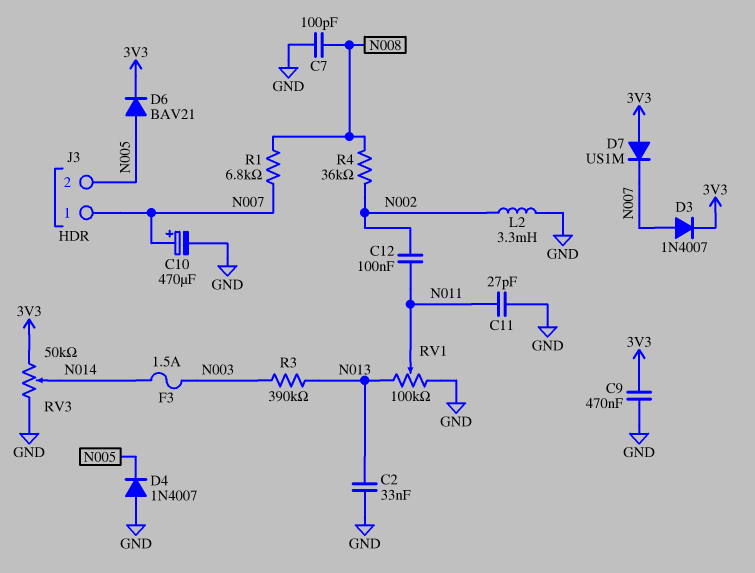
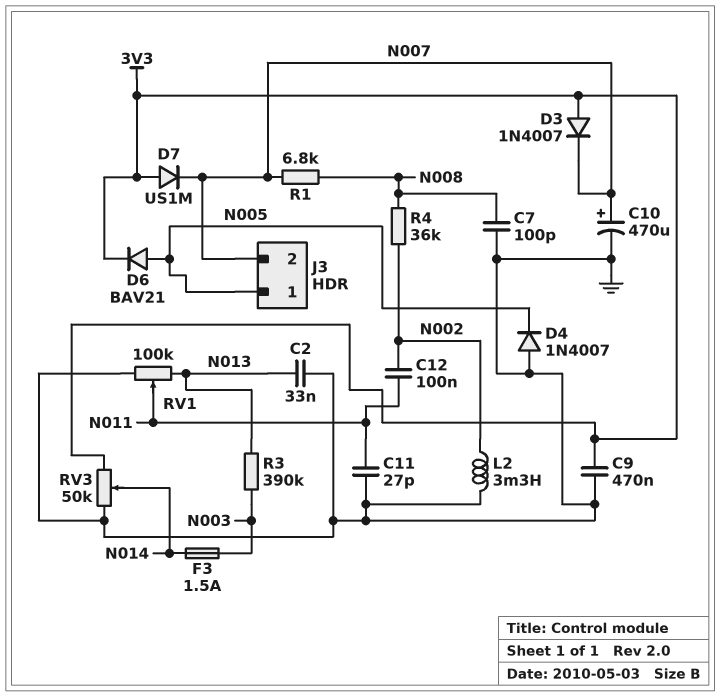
D3: diode 1N4007 (A N007, K 3V3) -> diode 1N4007 (A 3V3, K N007)
J3 pin 1: N007 -> N005
J3 pin 2: N005 -> N007

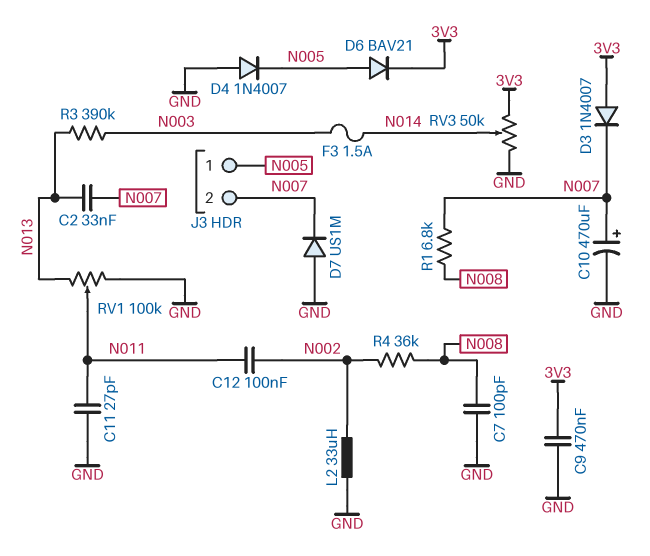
C2: 33nF (GND, N013) -> 33nF (N007, N013)
D7: diode US1M (A 3V3, K N007) -> diode US1M (A GND, K N007)
L2: 3.3mH (GND, N002) -> 33uH (GND, N002)

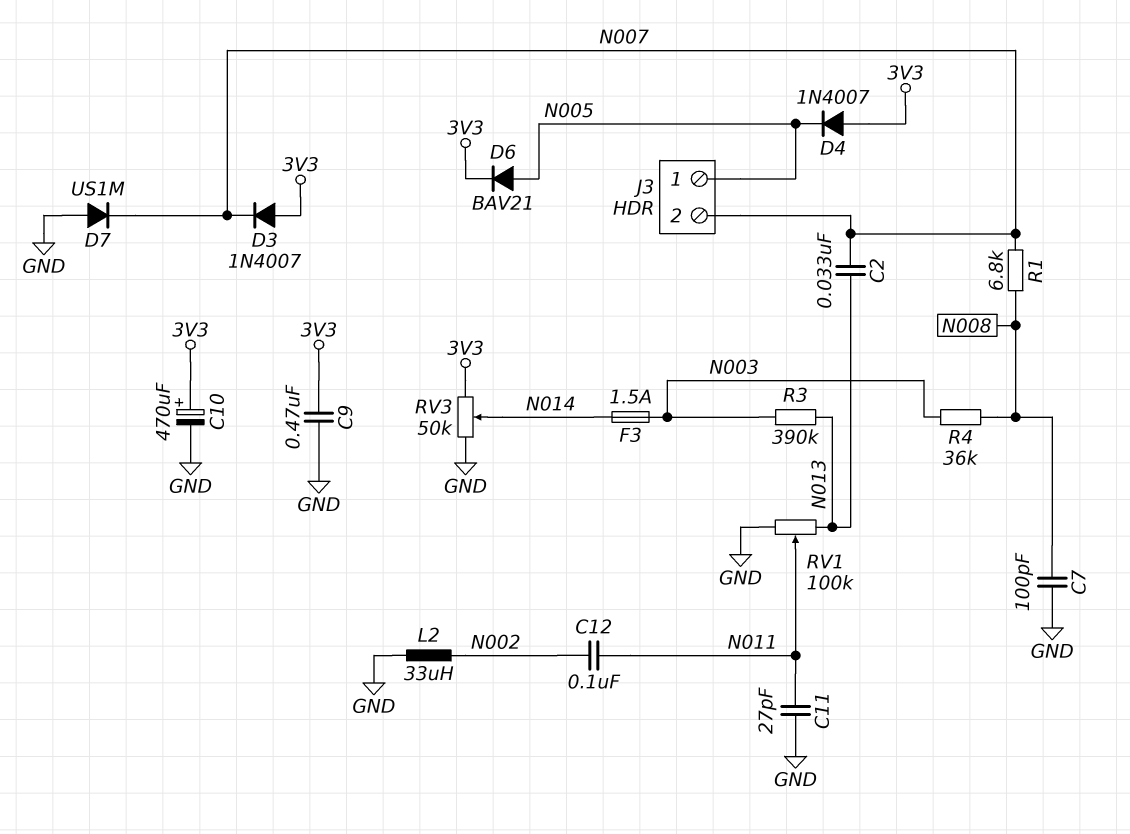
C10: 470uF (plus N007, minus GND) -> 470uF (plus 3V3, minus GND)
D4: diode 1N4007 (A GND, K N005) -> diode 1N4007 (A 3V3, K N005)
R4: 36k (N002, N008) -> 36k (N003, N008)

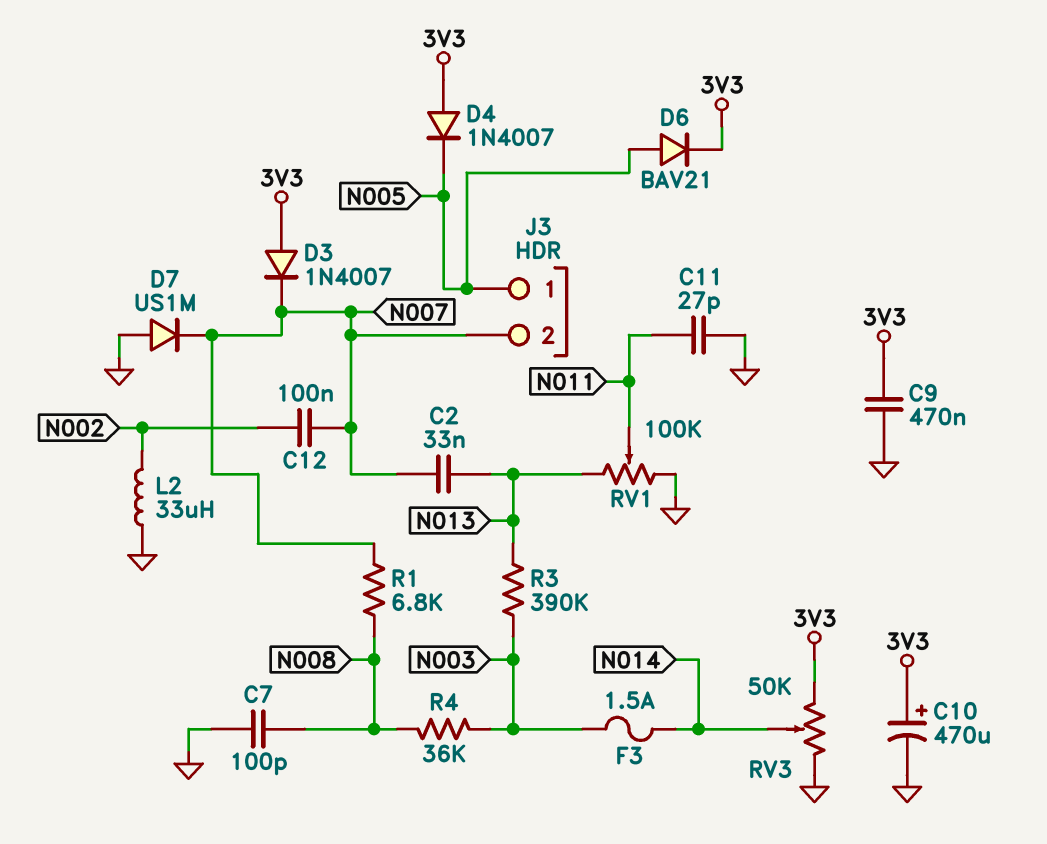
C12: 100nF (N002, N011) -> 100nF (N002, N007)

